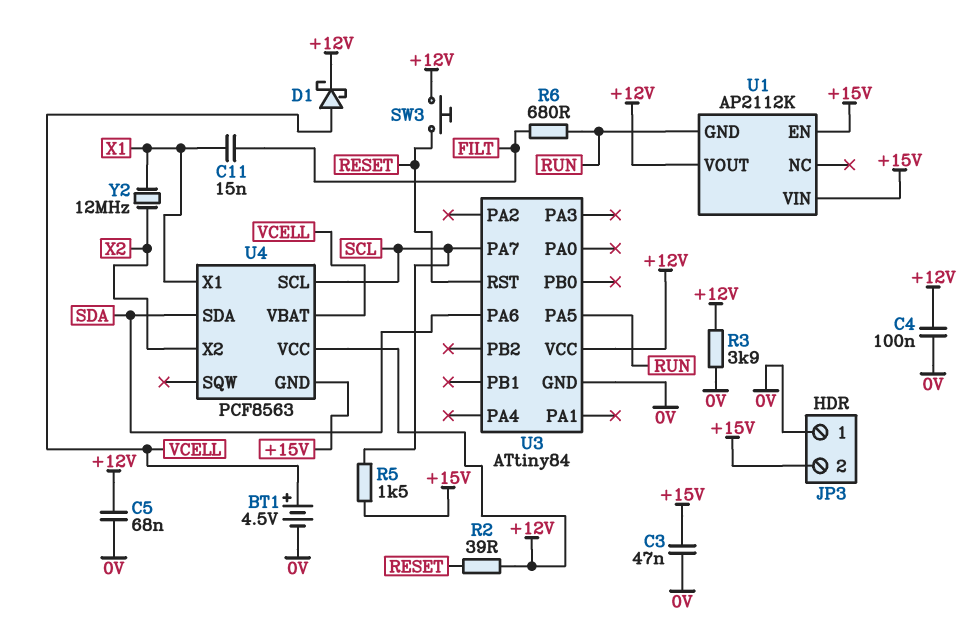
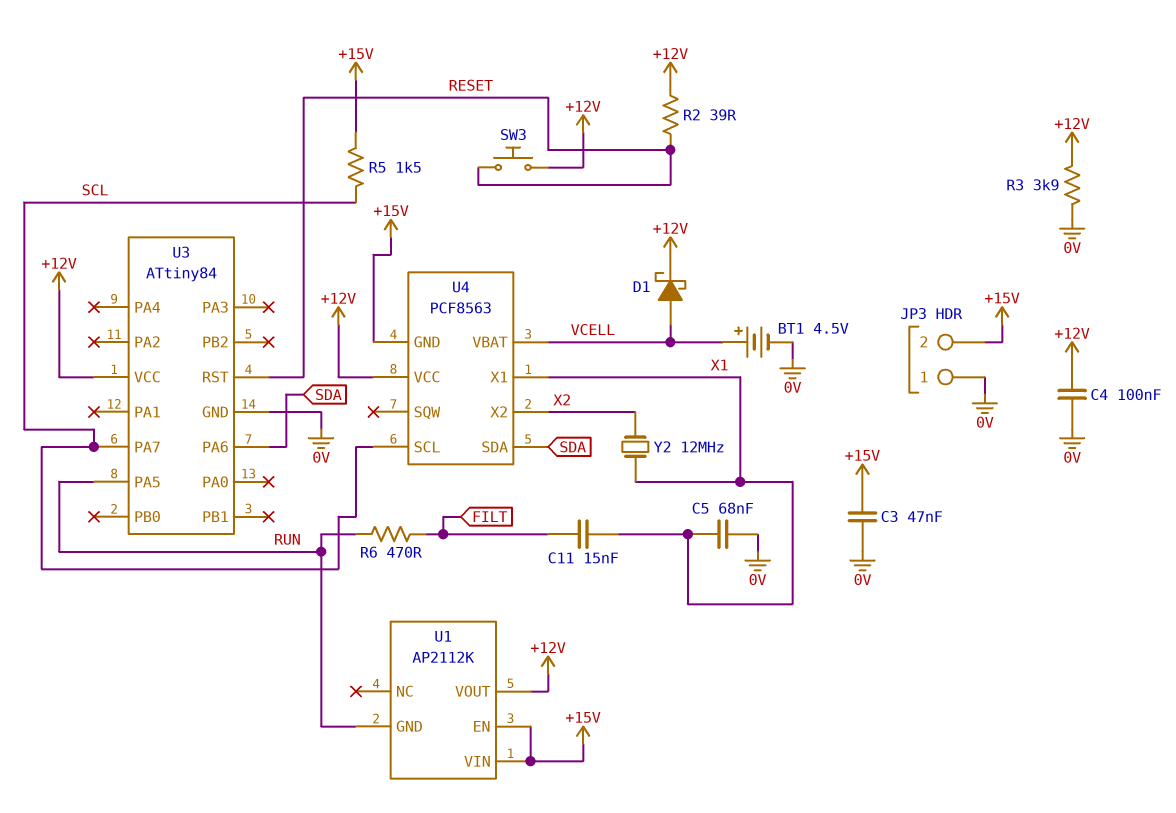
C5: 68nF (+12V, 0V) -> 68nF (0V, X1)
R6: 680 (FILT, RUN) -> 470 (FILT, RUN)

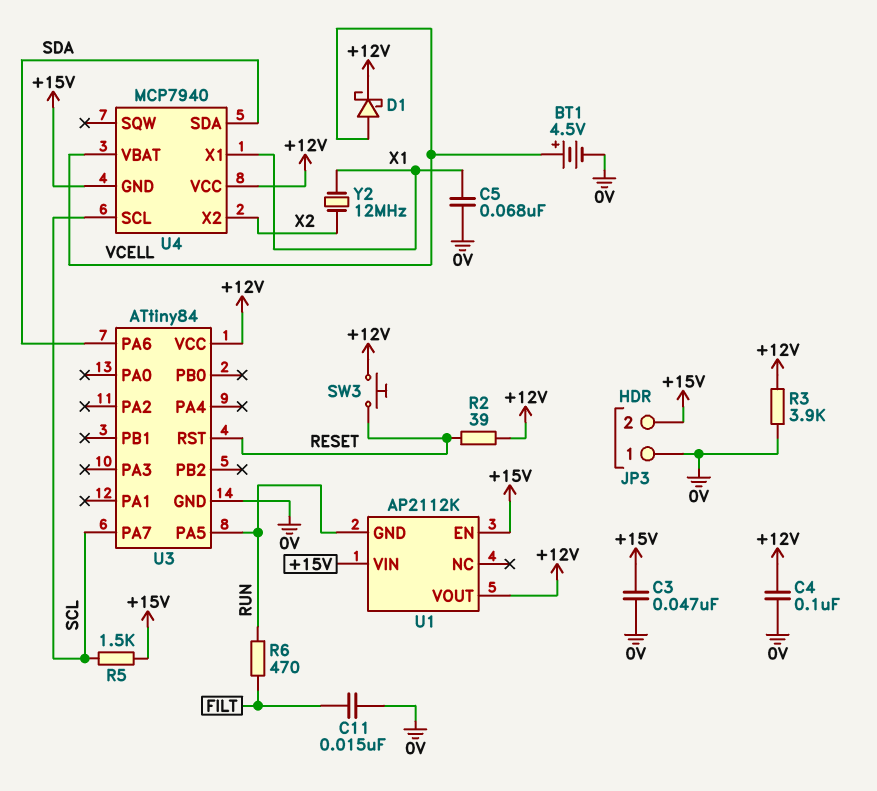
C11: 15nF (FILT, X1) -> 15nF (0V, FILT)
U4: PCF8563 -> MCP7940

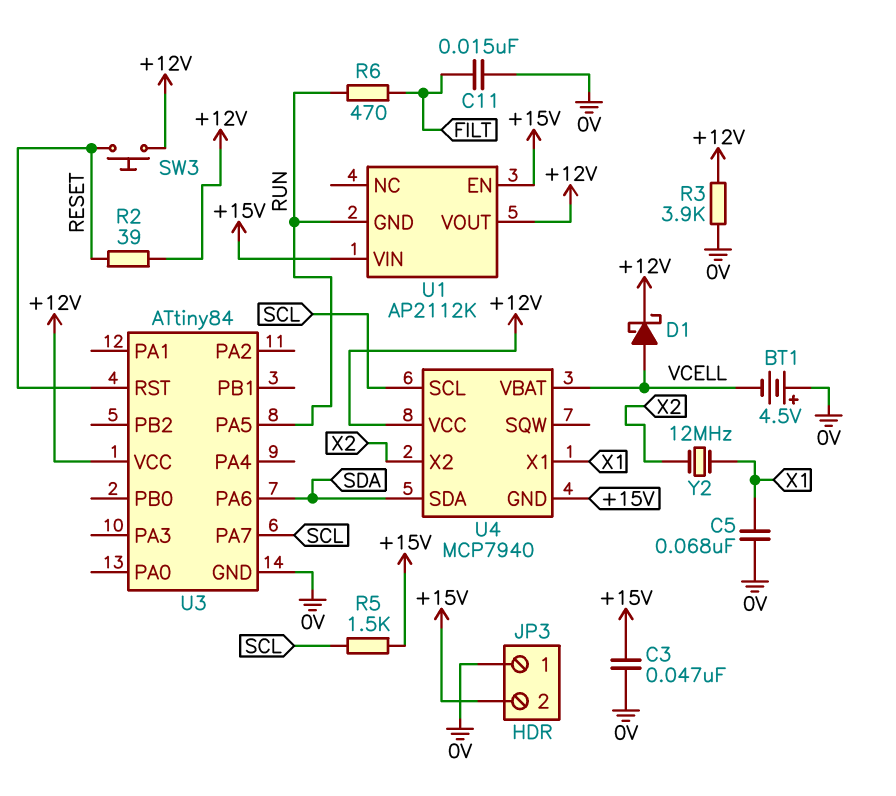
BT1: 4.5V (plus VCELL, minus 0V) -> 4.5V (plus 0V, minus VCELL)
C4: 100nF (+12V, 0V) -> none

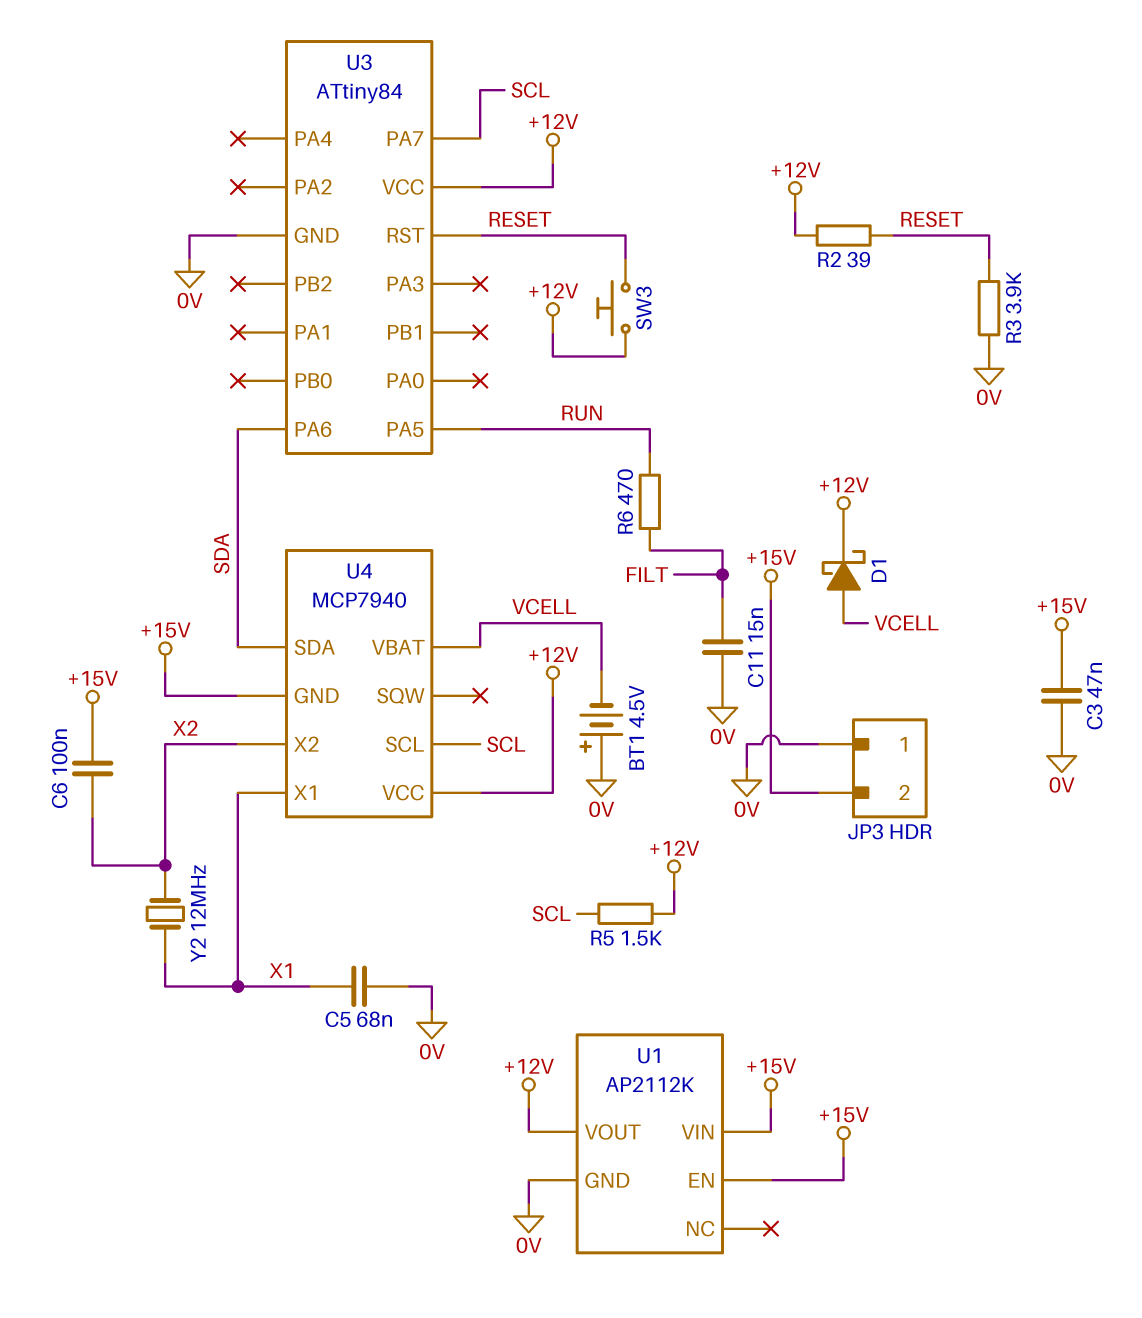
C6: none -> 100nF (+15V, X2)
R3: 3.9k (+12V, 0V) -> 3.9k (0V, RESET)
R5: 1.5k (+15V, SCL) -> 1.5k (+12V, SCL)
U1 pin GND: RUN -> 0V

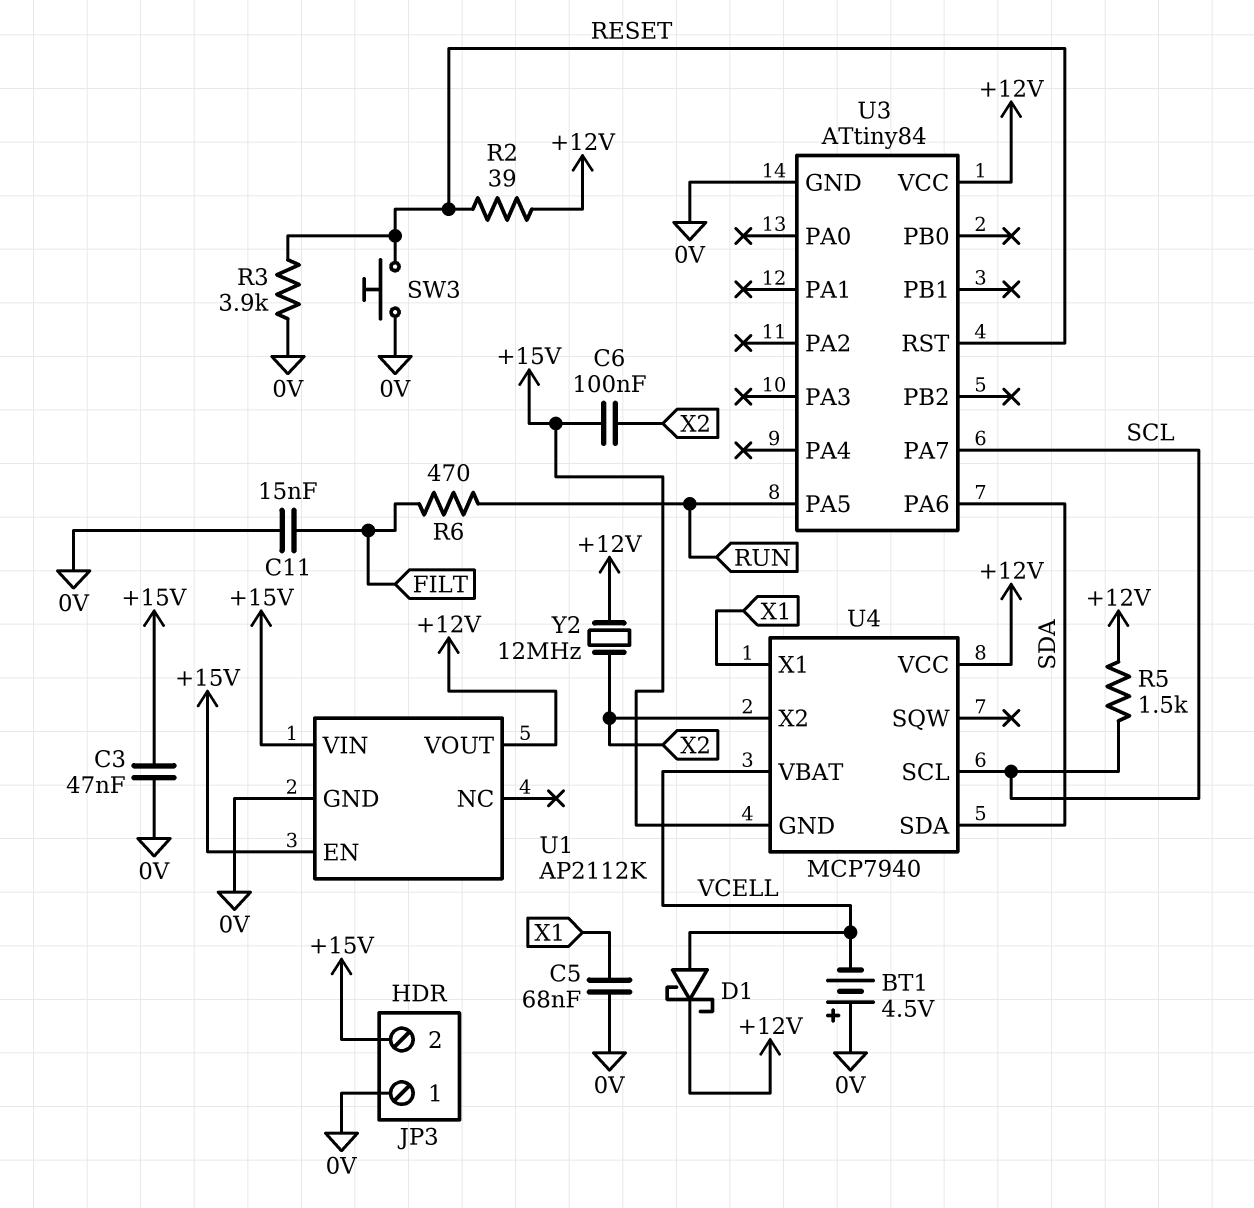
SW3: button (+12V, RESET) -> button (0V, RESET)
Y2: 12MHz (X1, X2) -> 12MHz (+12V, X2)

